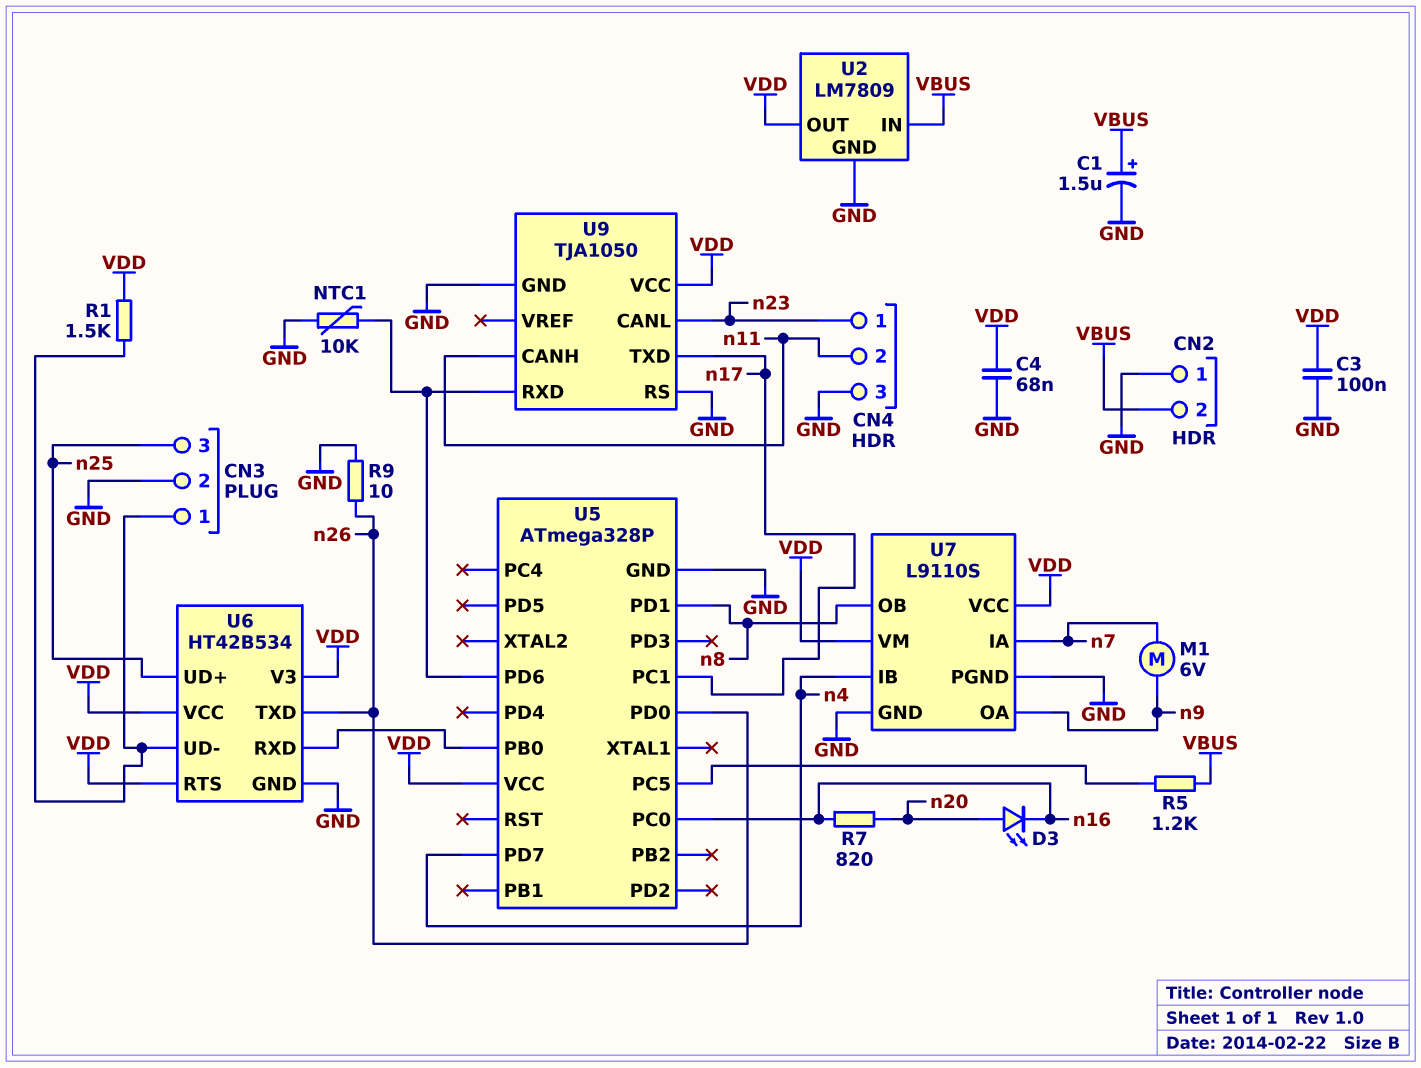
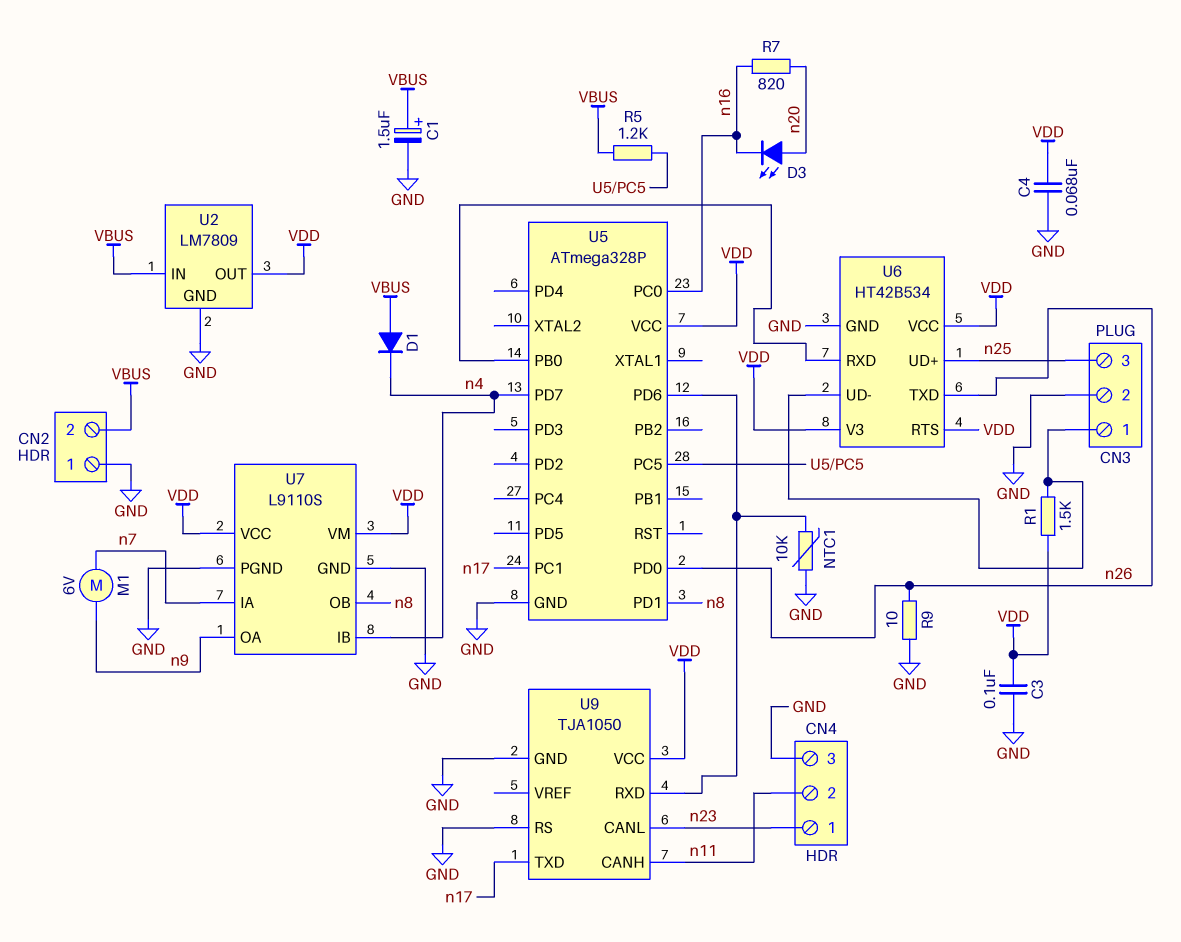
D1: none -> diode (A VBUS, K n4)

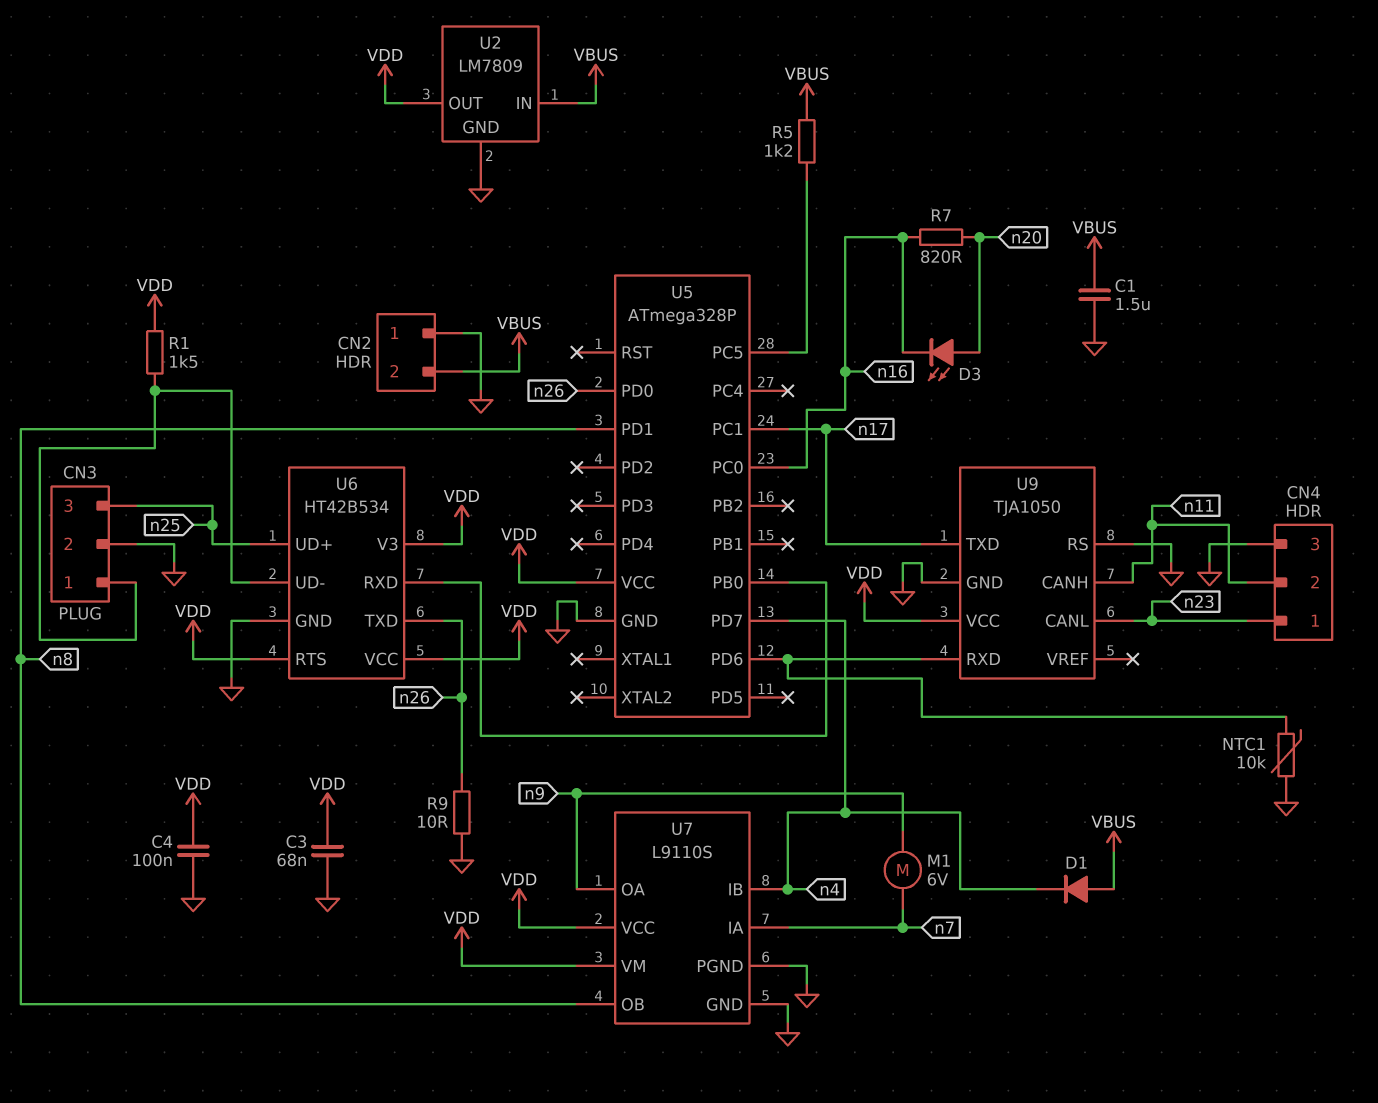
C1: 1.5uF (plus VBUS, minus GND) -> 1.5uF (GND, VBUS)
C3: 100nF (GND, VDD) -> 68nF (GND, VDD)
C4: 68nF (GND, VDD) -> 100nF (GND, VDD)

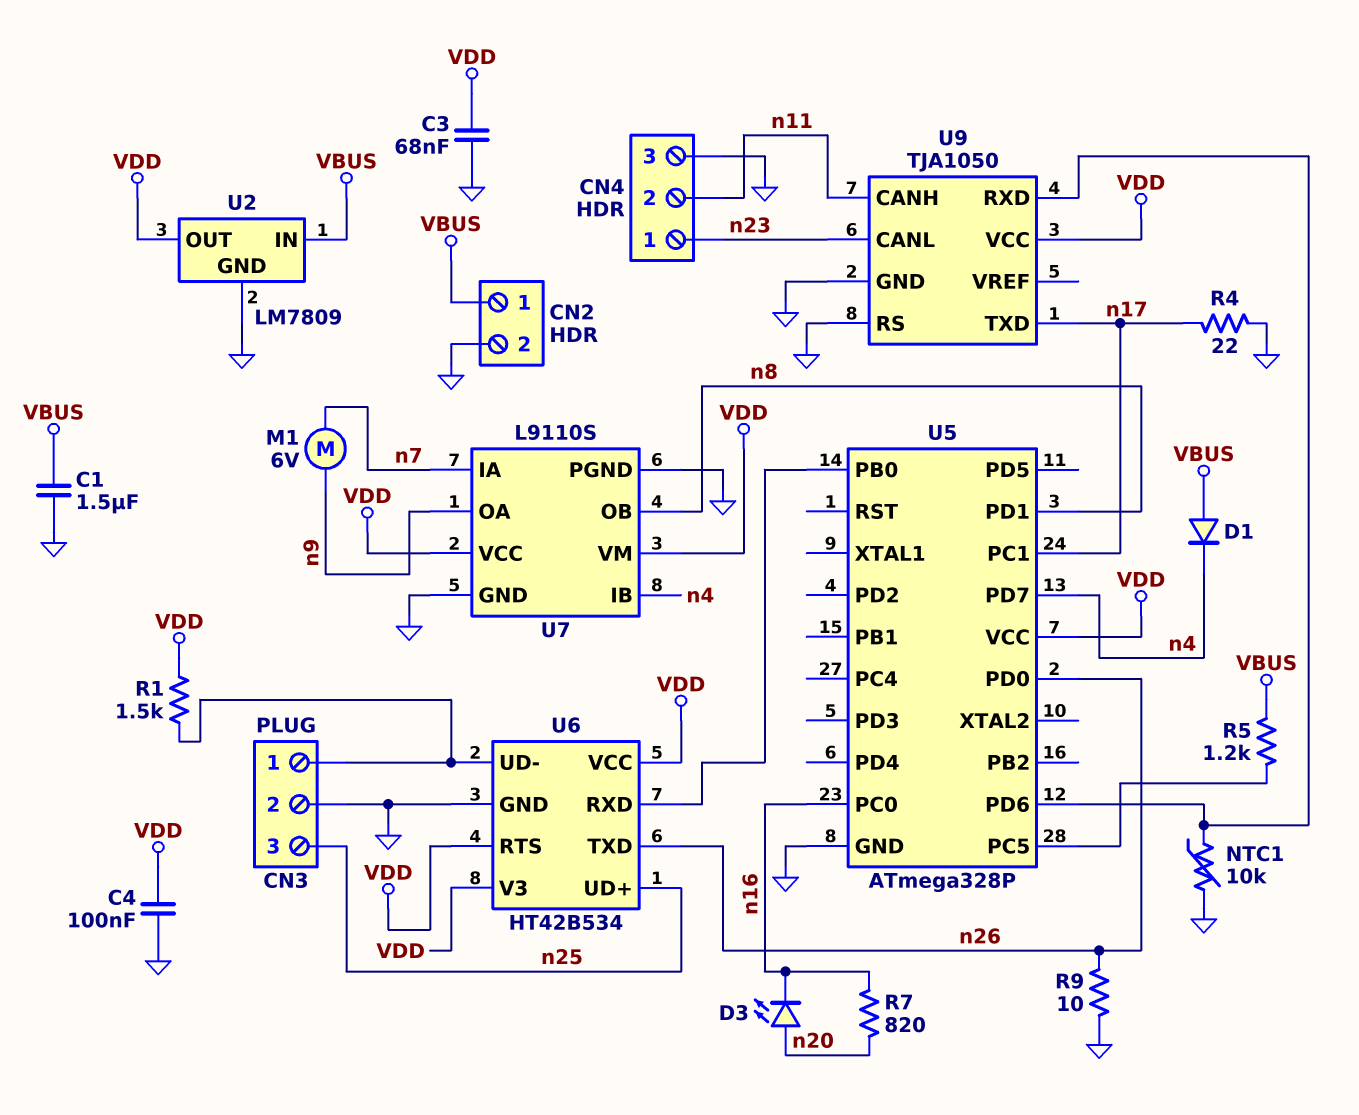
CN2 pin 1: GND -> VBUS
CN2 pin 2: VBUS -> GND
R4: none -> 22 (GND, n17)

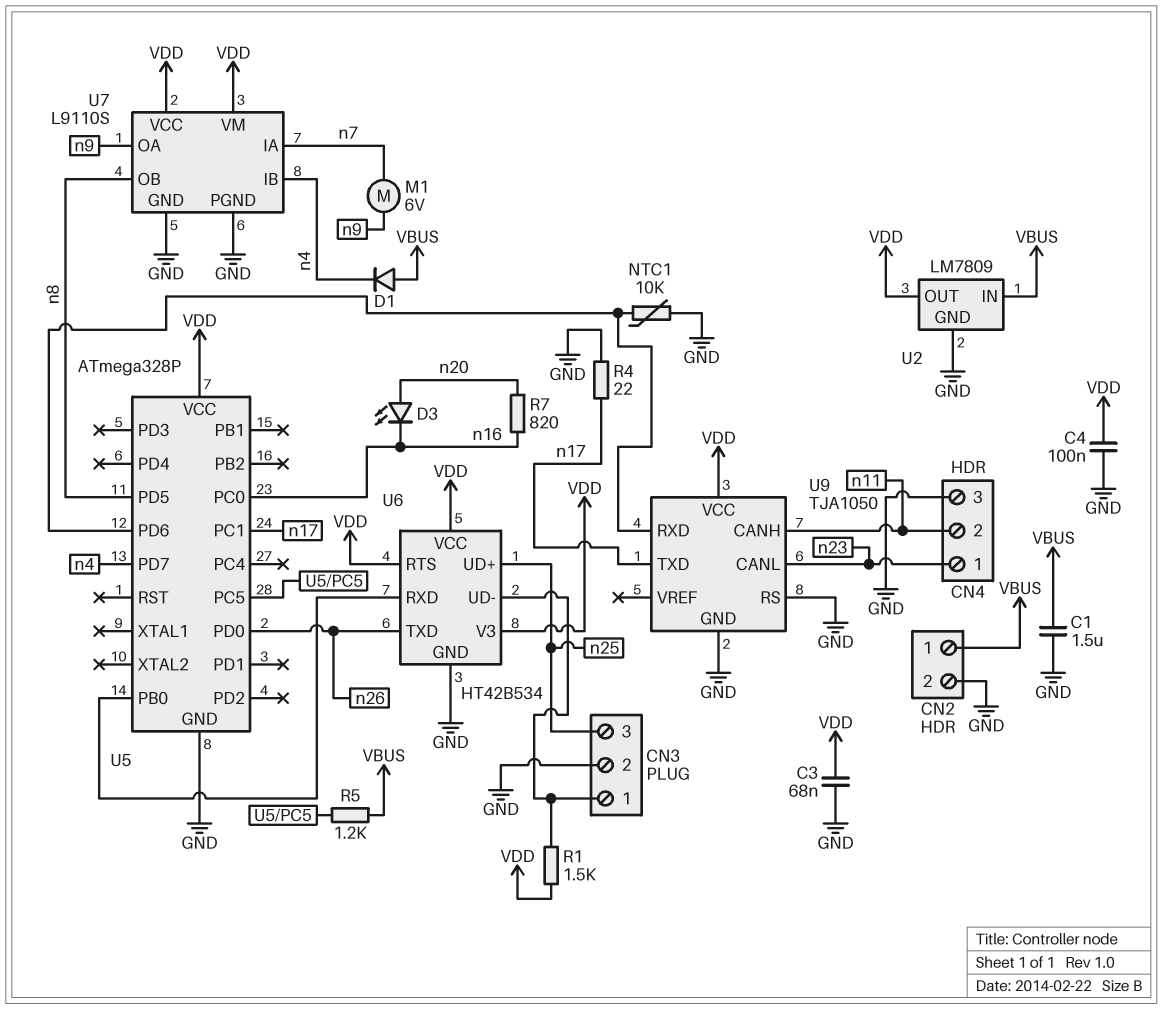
R9: 10 (GND, n26) -> none
U5 pin PD1: n8 -> none
U5 pin PD5: none -> n8

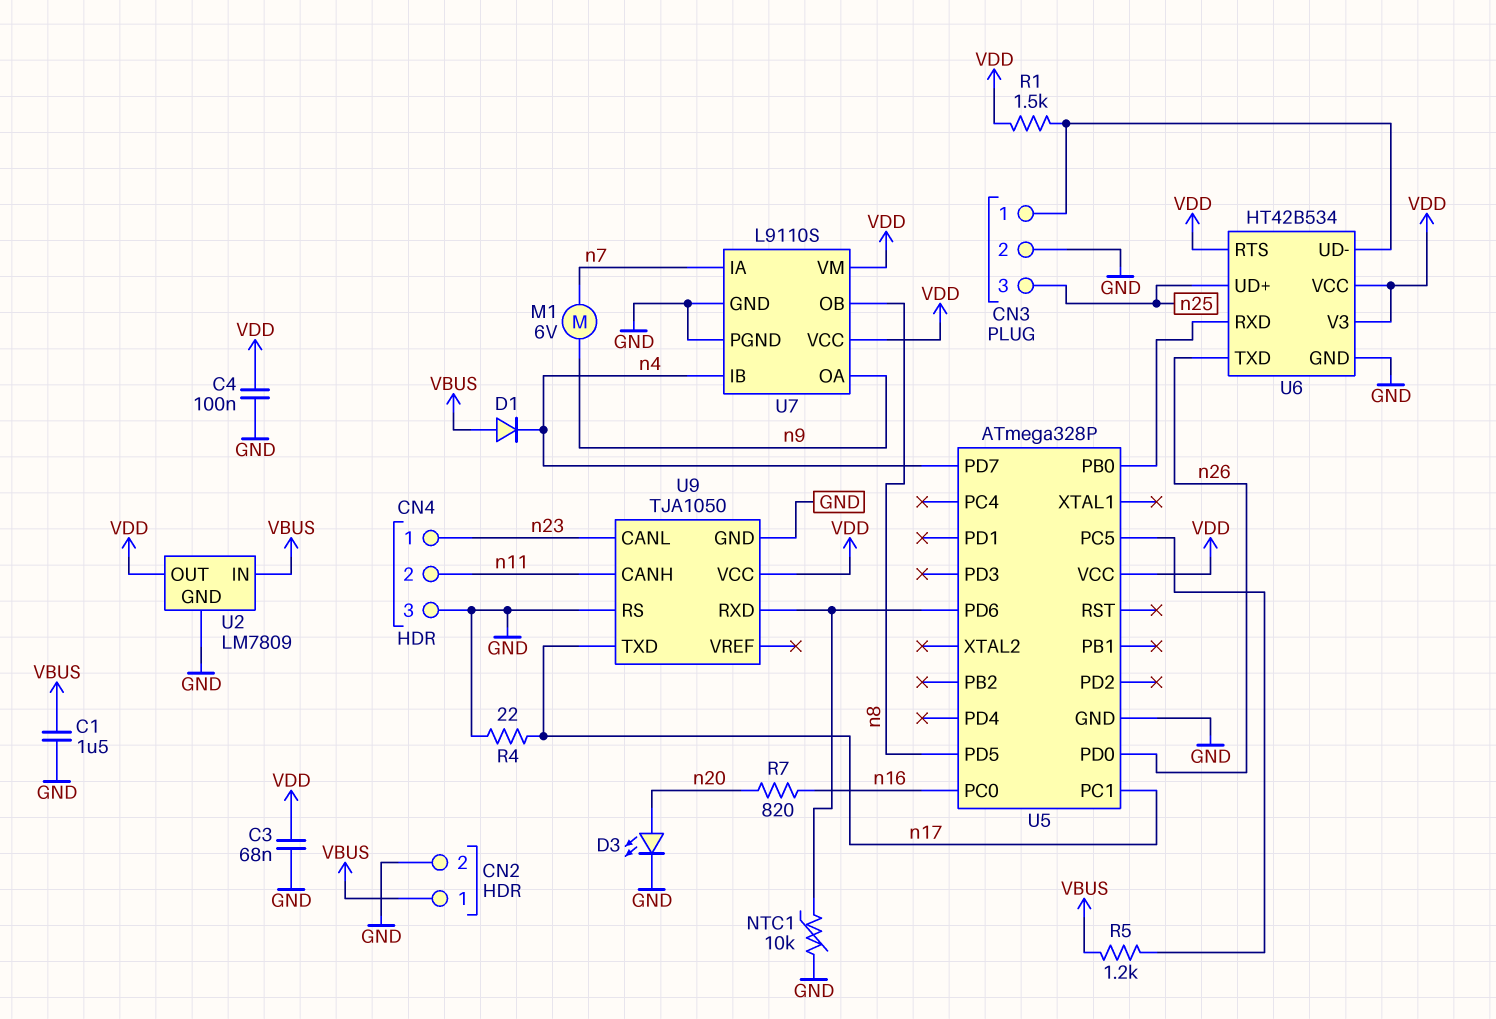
D3: LED (A n20, K n16) -> LED (A n20, K GND)

